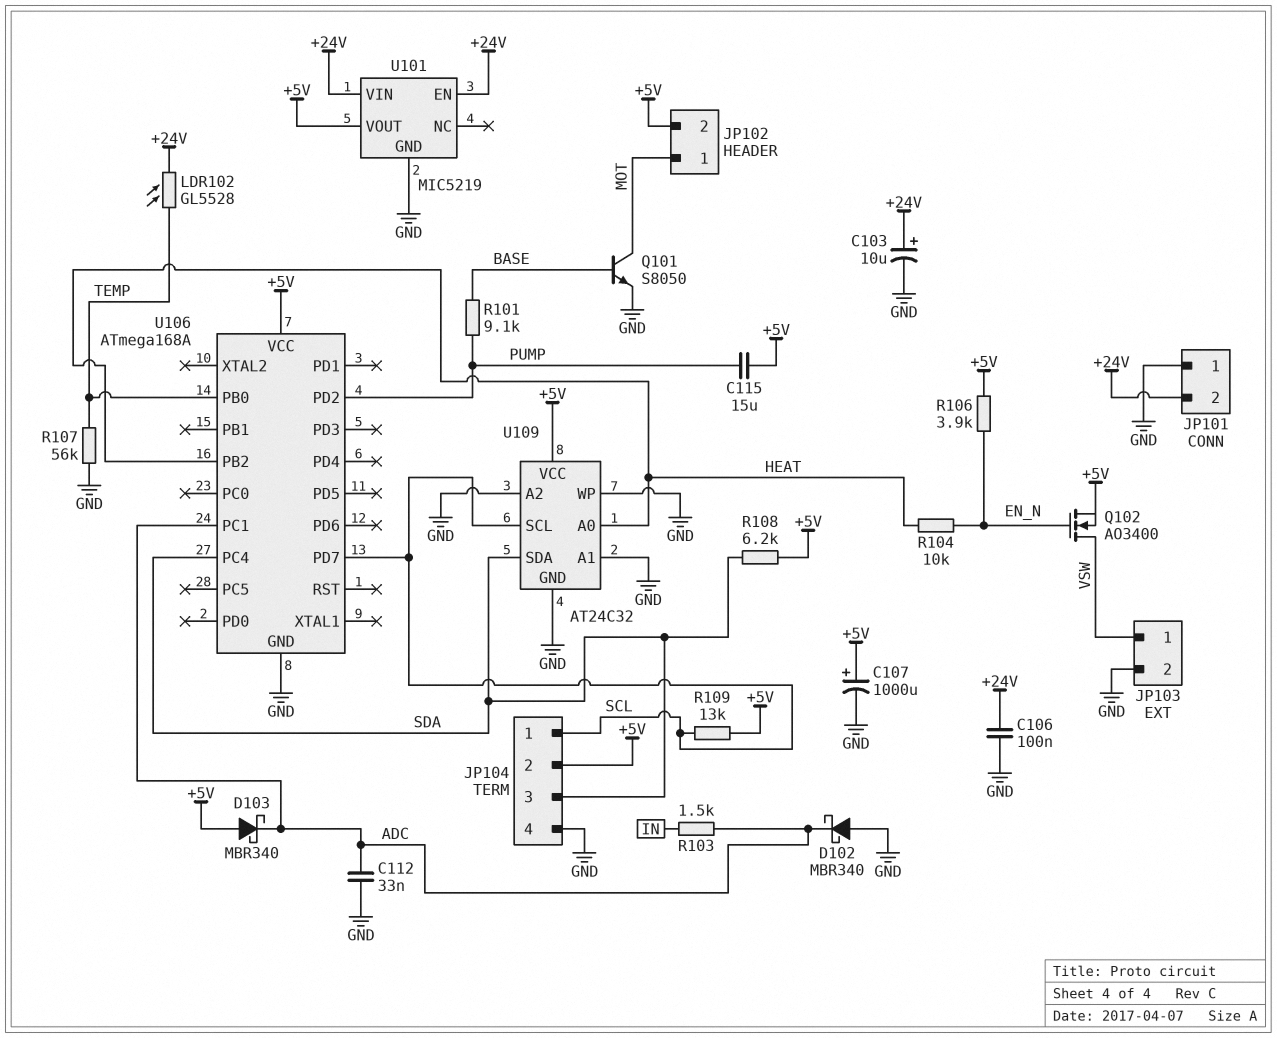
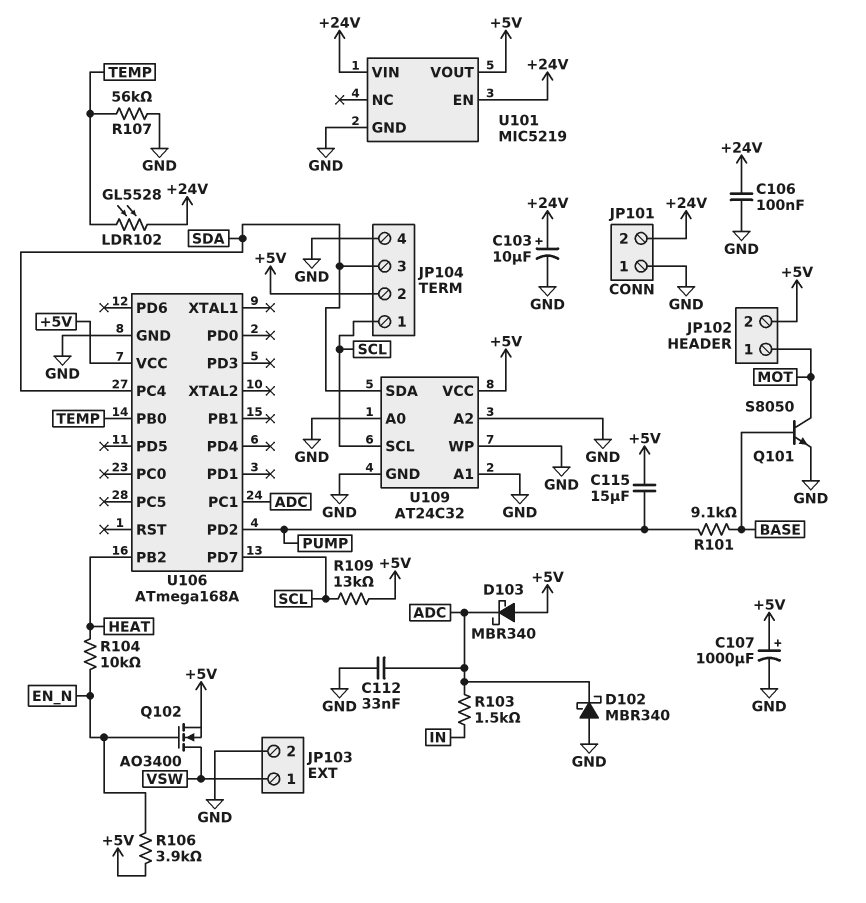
R108: 6.2k (+5V, SDA) -> none
U109 pin A0: HEAT -> GND

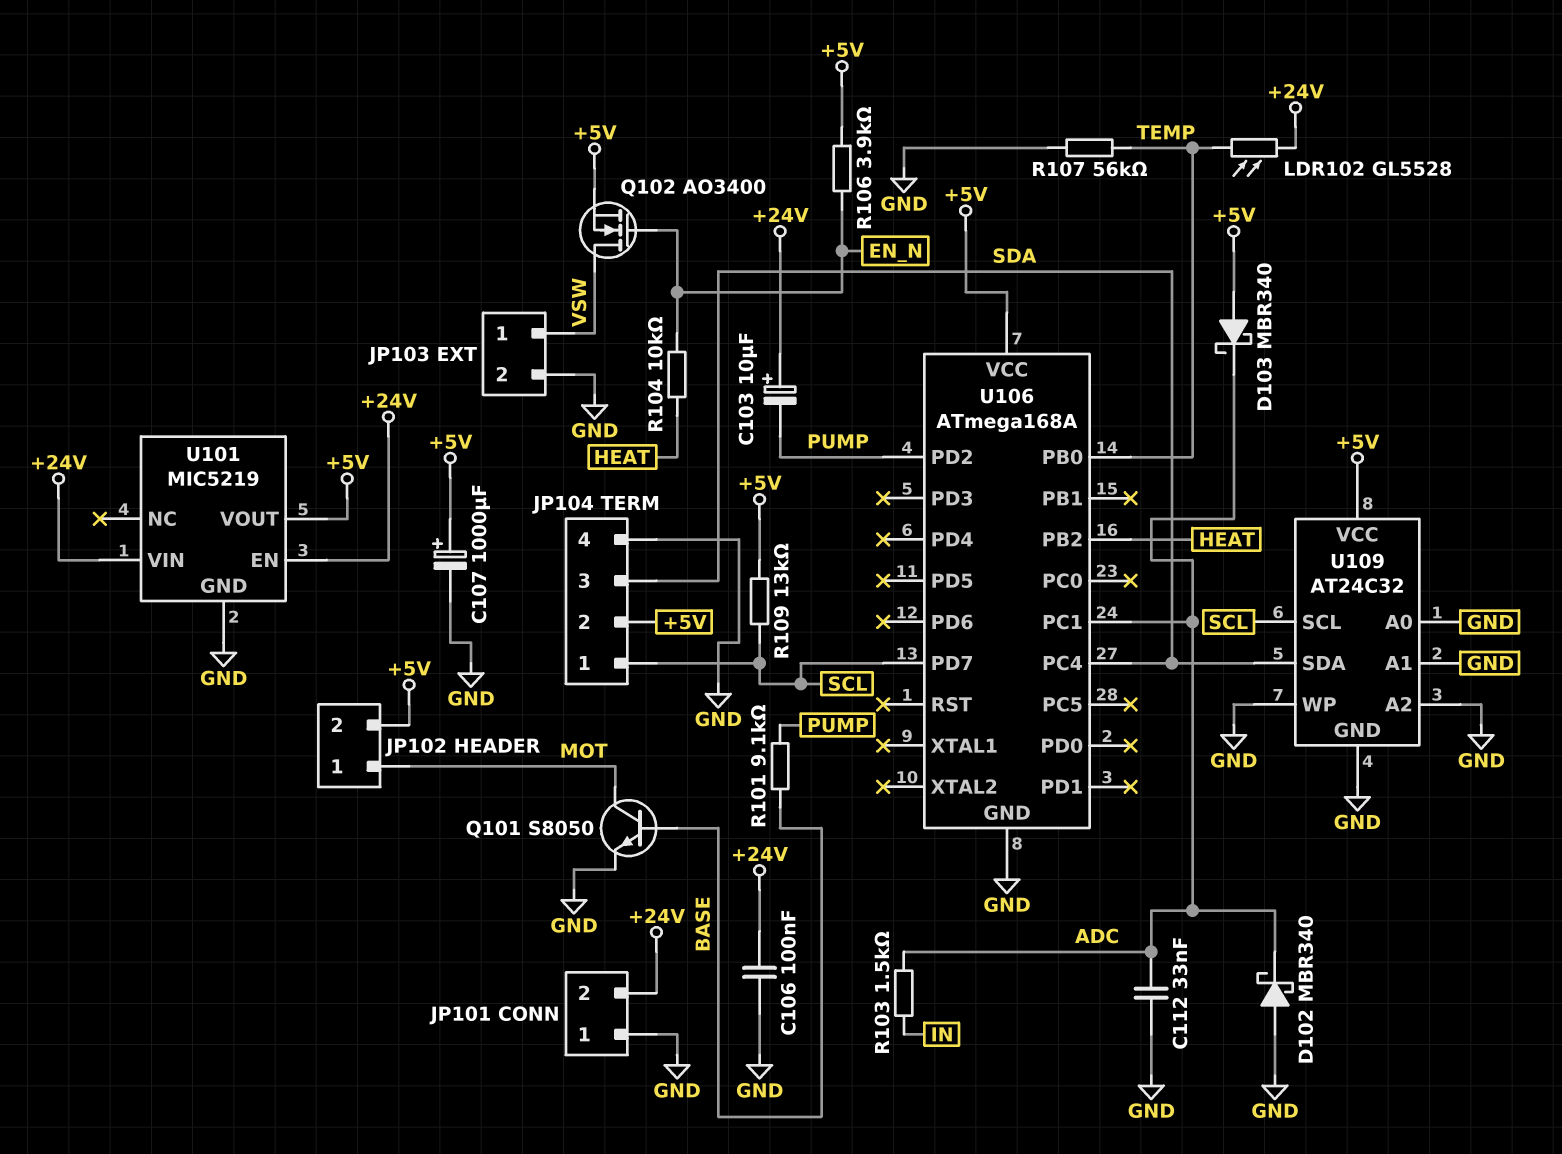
C103: 10uF (plus +24V, minus GND) -> 10uF (plus +24V, minus PUMP)
C115: 15uF (+5V, PUMP) -> none

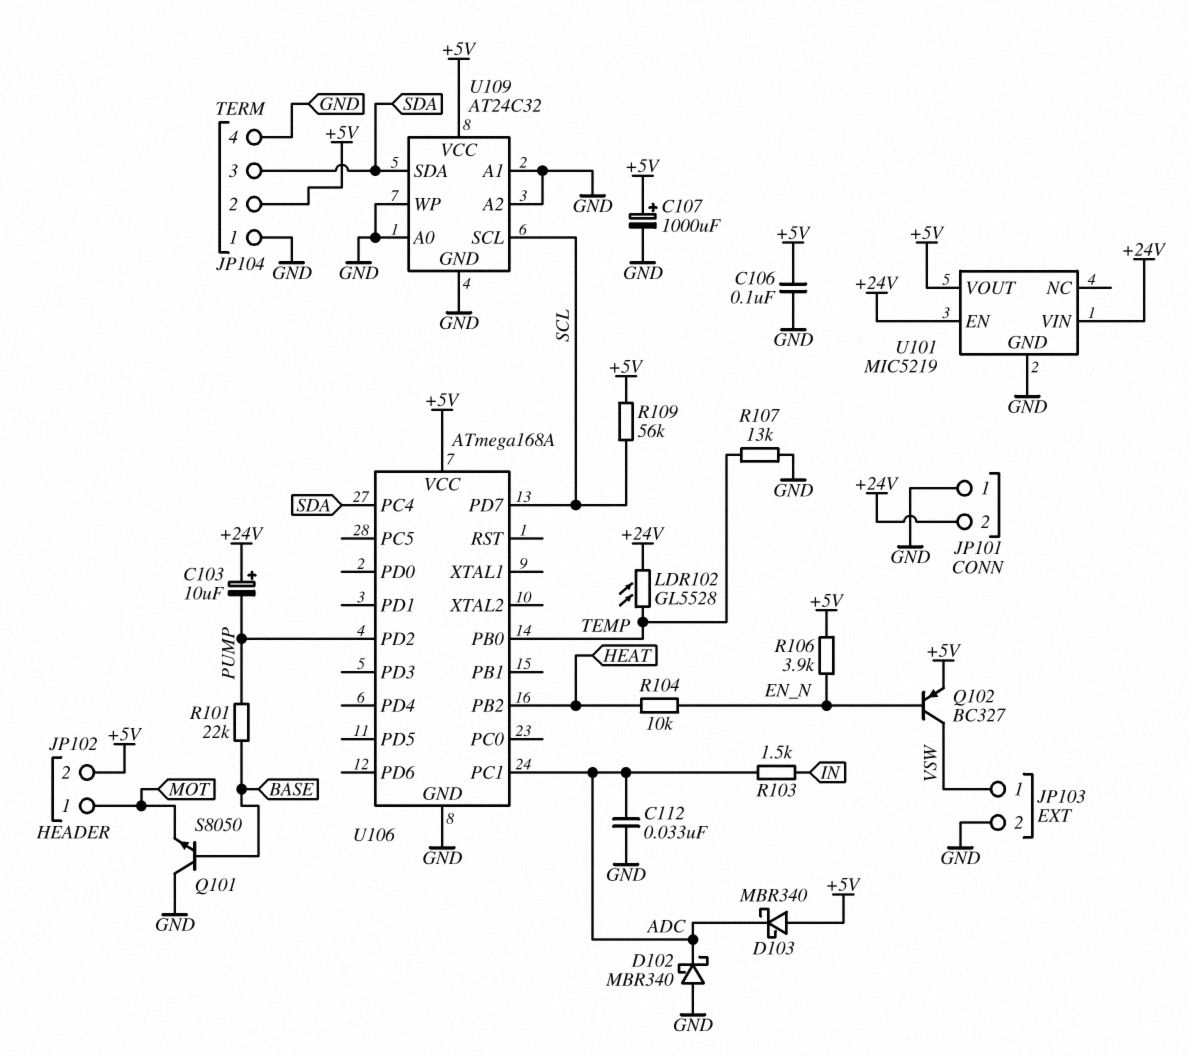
C106: 100nF (+24V, GND) -> 100nF (+5V, GND)
JP104 pin 1: SCL -> GND
Q101: NPN S8050 (B BASE, C MOT, E GND) -> NPN S8050 (B BASE, C GND, E MOT)
Q102: NMOS AO3400 (G EN_N, D VSW, S +5V) -> PNP BC327 (B EN_N, C VSW, E +5V)
R101: 9.1k (BASE, PUMP) -> 22k (BASE, PUMP)
R107: 56k (GND, TEMP) -> 13k (GND, TEMP)
R109: 13k (+5V, SCL) -> 56k (+5V, SCL)

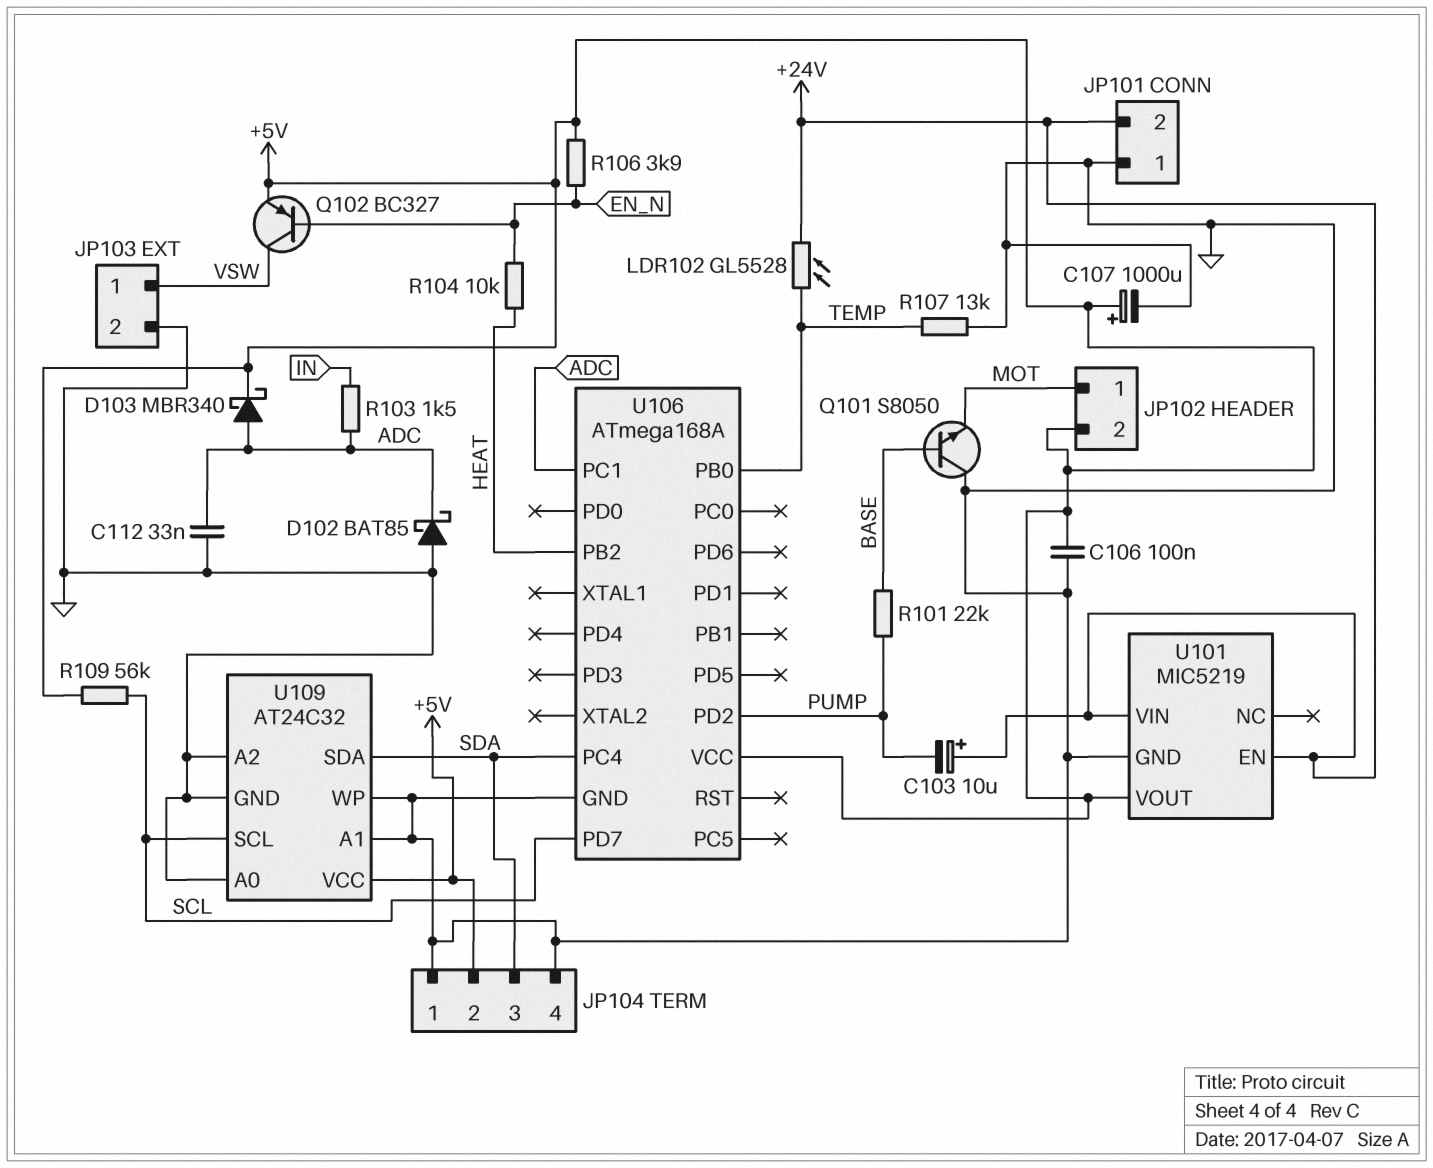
D102: schottky MBR340 (A GND, K ADC) -> schottky BAT85 (A GND, K ADC)
D103: schottky MBR340 (A +5V, K ADC) -> schottky MBR340 (A ADC, K +5V)

